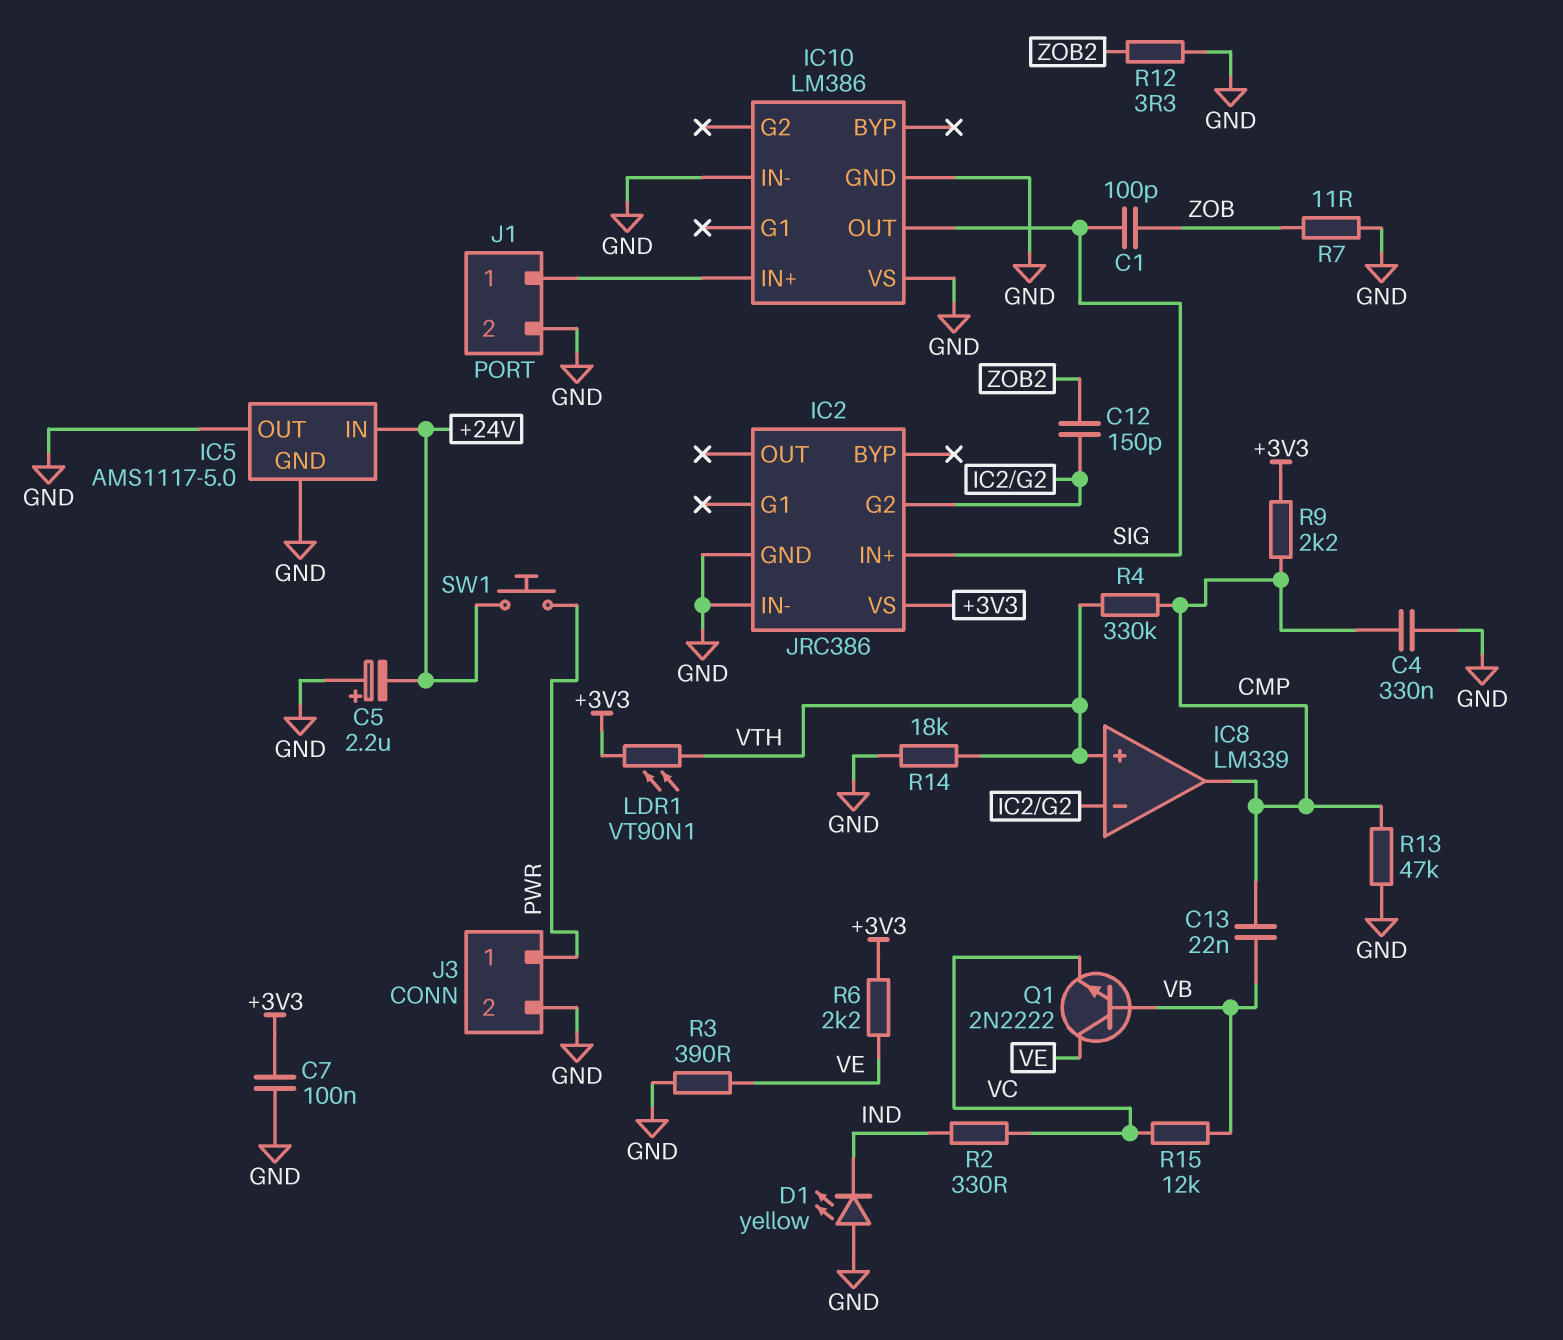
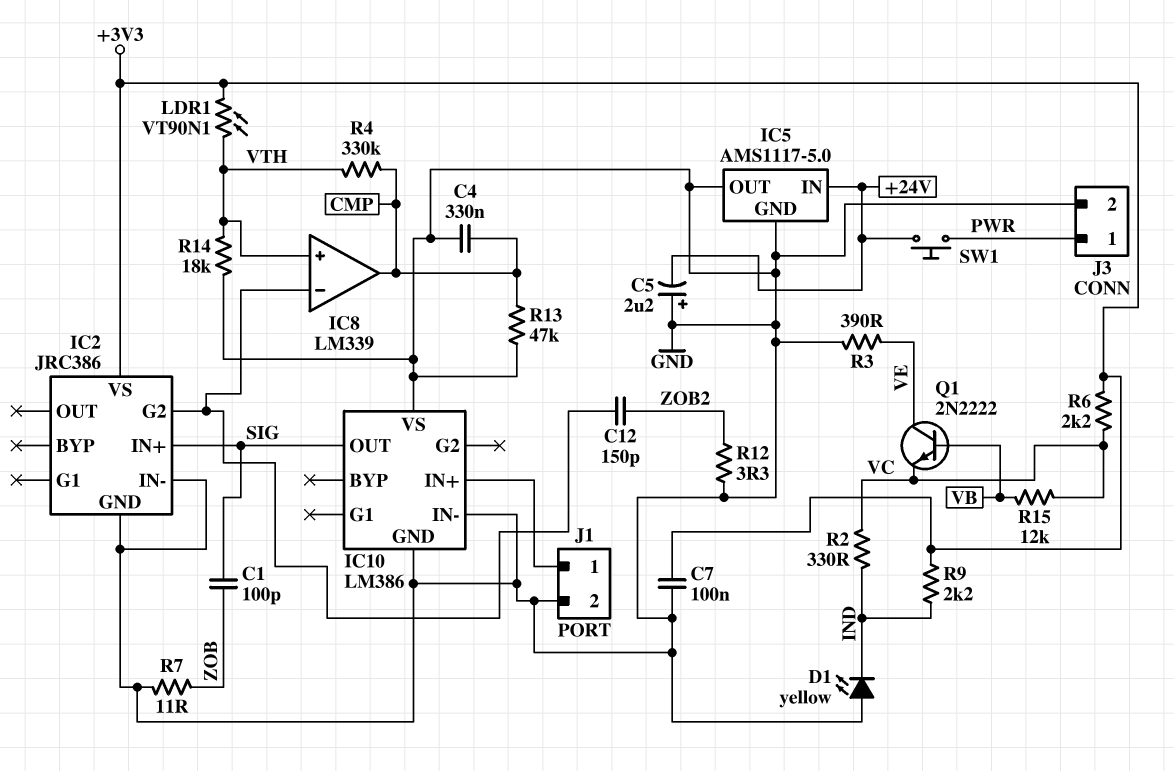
C13: 22nF (CMP, VB) -> none
R6: 2.2k (+3V3, VE) -> 2.2k (+3V3, VC)
R9: 2.2k (+3V3, CMP) -> 2.2k (+3V3, IND)

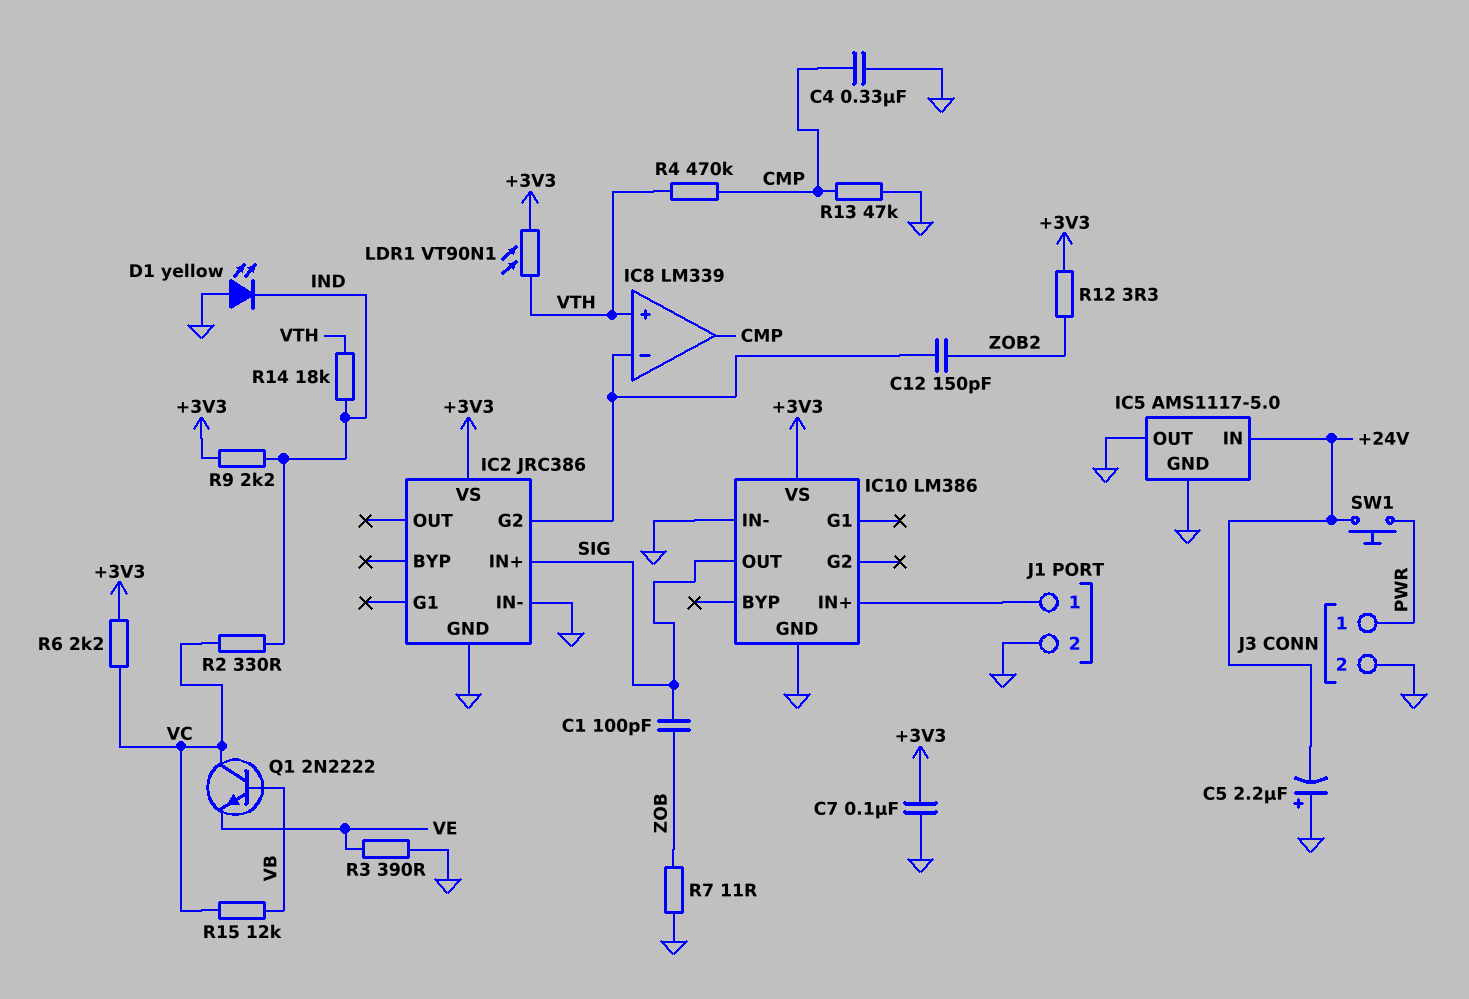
IC10 pin VS: GND -> +3V3
Q1: NPN 2N2222 (B VB, C VE, E VC) -> NPN 2N2222 (B VB, C VC, E VE)
R4: 330k (CMP, VTH) -> 470k (CMP, VTH)
R12: 3.3 (GND, ZOB2) -> 3.3 (+3V3, ZOB2)
R14: 18k (GND, VTH) -> 18k (IND, VTH)

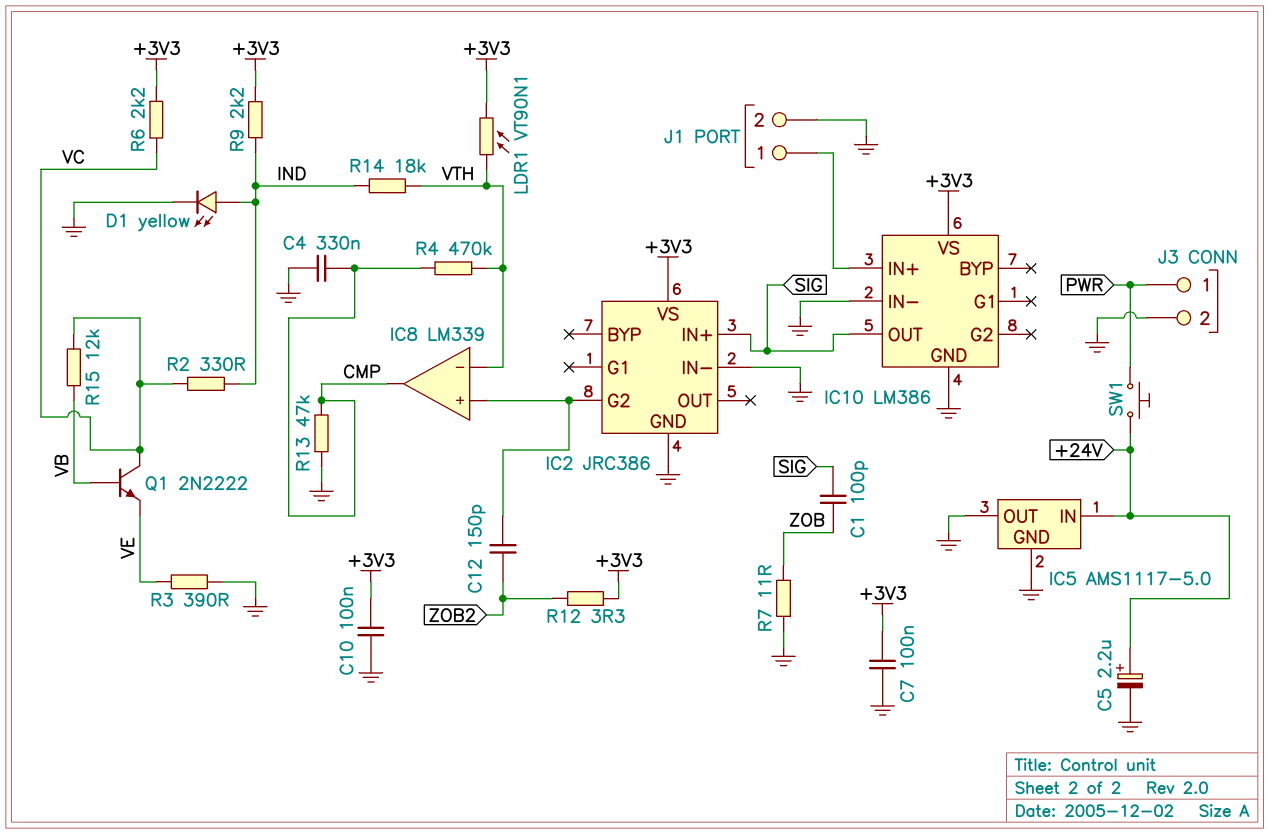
C5: 2.2uF (plus GND, minus +24V) -> 2.2uF (plus +24V, minus GND)
C10: none -> 100nF (+3V3, GND)
D1: LED yellow (A GND, K IND) -> LED yellow (A IND, K GND)
IC8 pin in+: VTH -> IC2/G2
IC8 pin in-: IC2/G2 -> VTH

